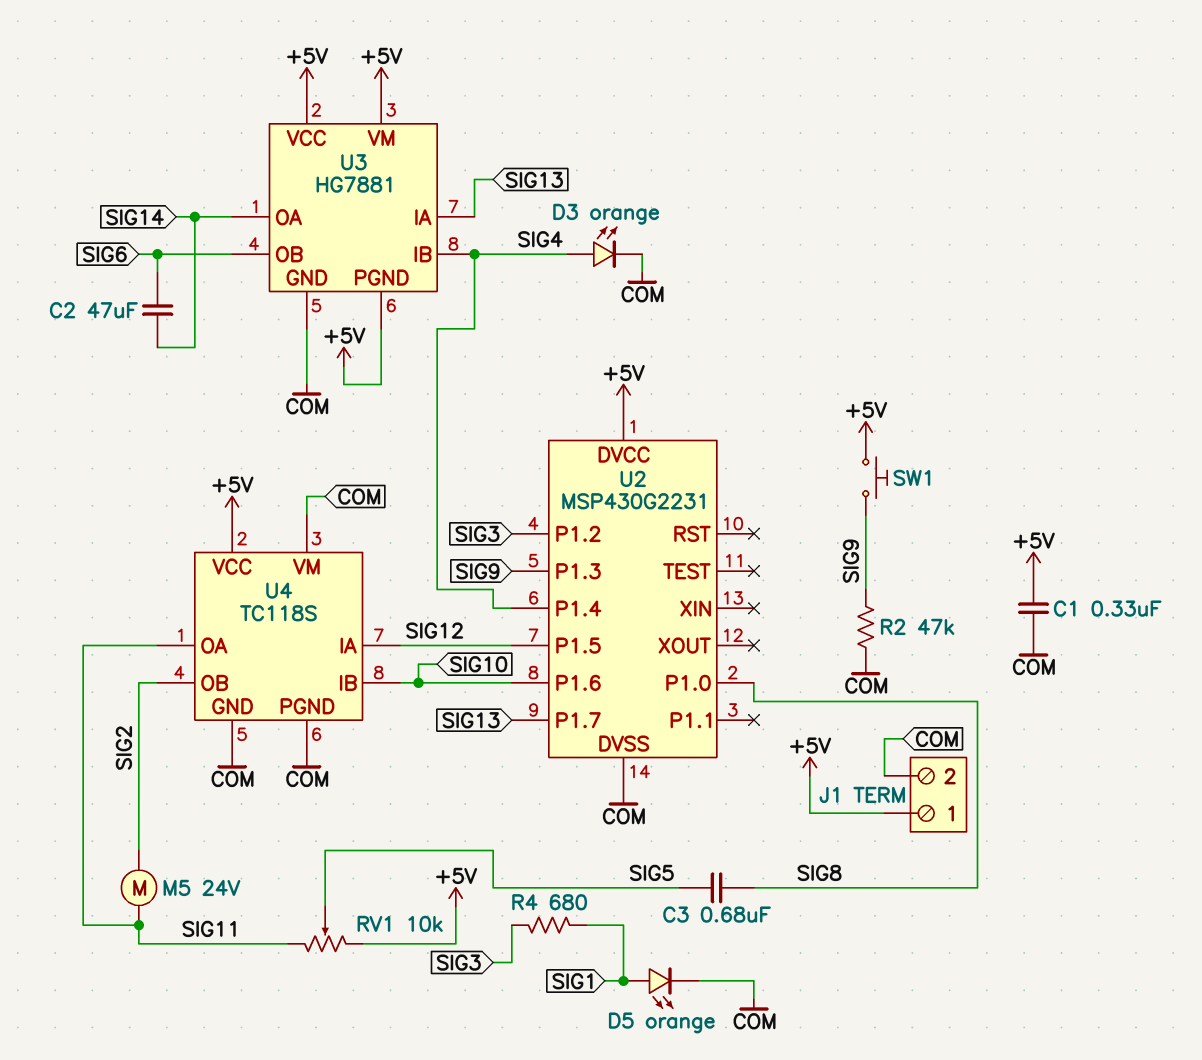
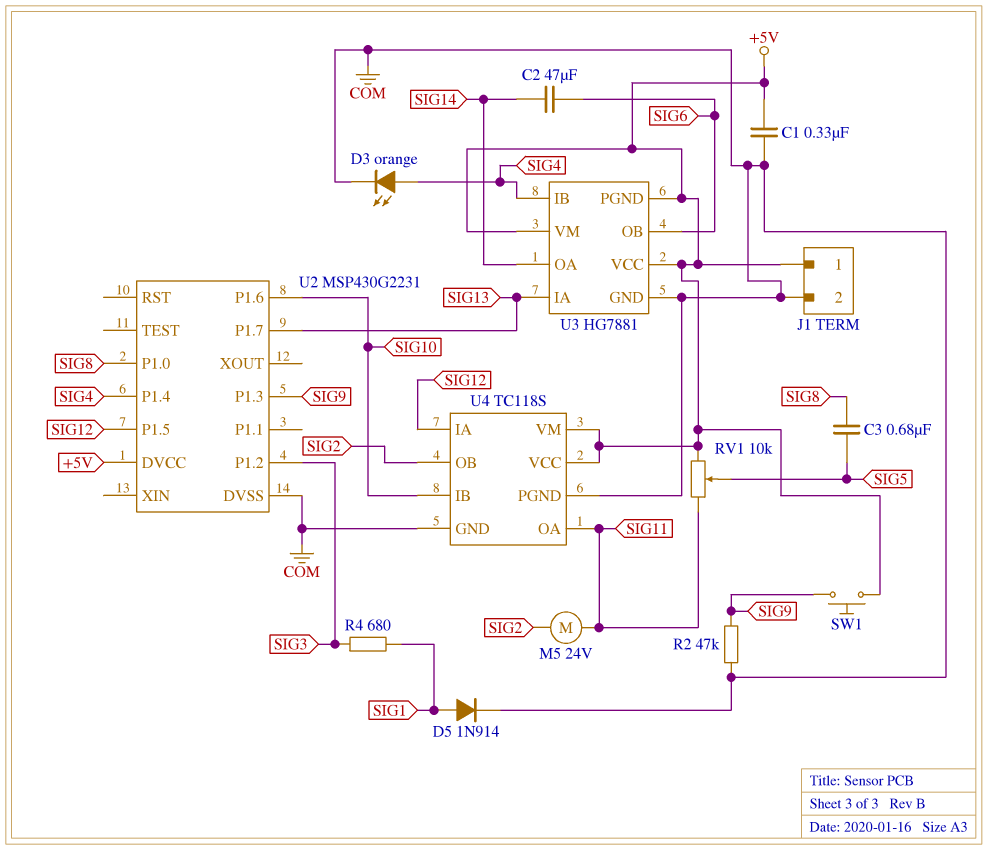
D5: LED orange (A SIG1, K COM) -> diode 1N914 (A SIG1, K COM)
U4 pin VM: COM -> +5V

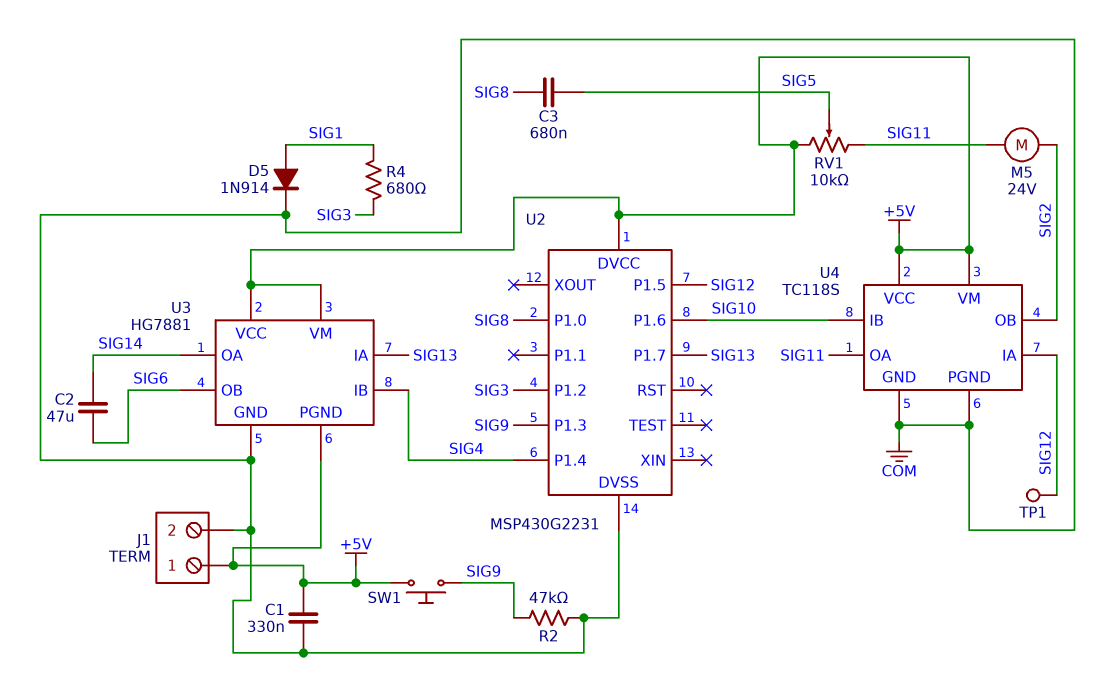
D3: LED orange (A SIG4, K COM) -> none
TP1: none -> test point (SIG12)

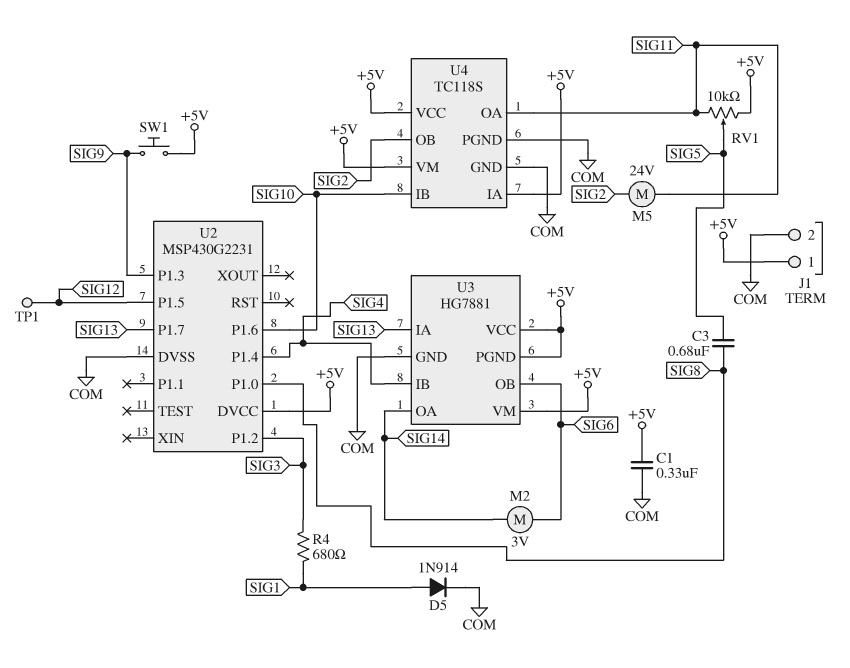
C2: 47uF (SIG6, SIG14) -> none
M2: none -> motor 3V (SIG6, SIG14)
R2: 47k (COM, SIG9) -> none
U4 pin IA: SIG12 -> +5V

